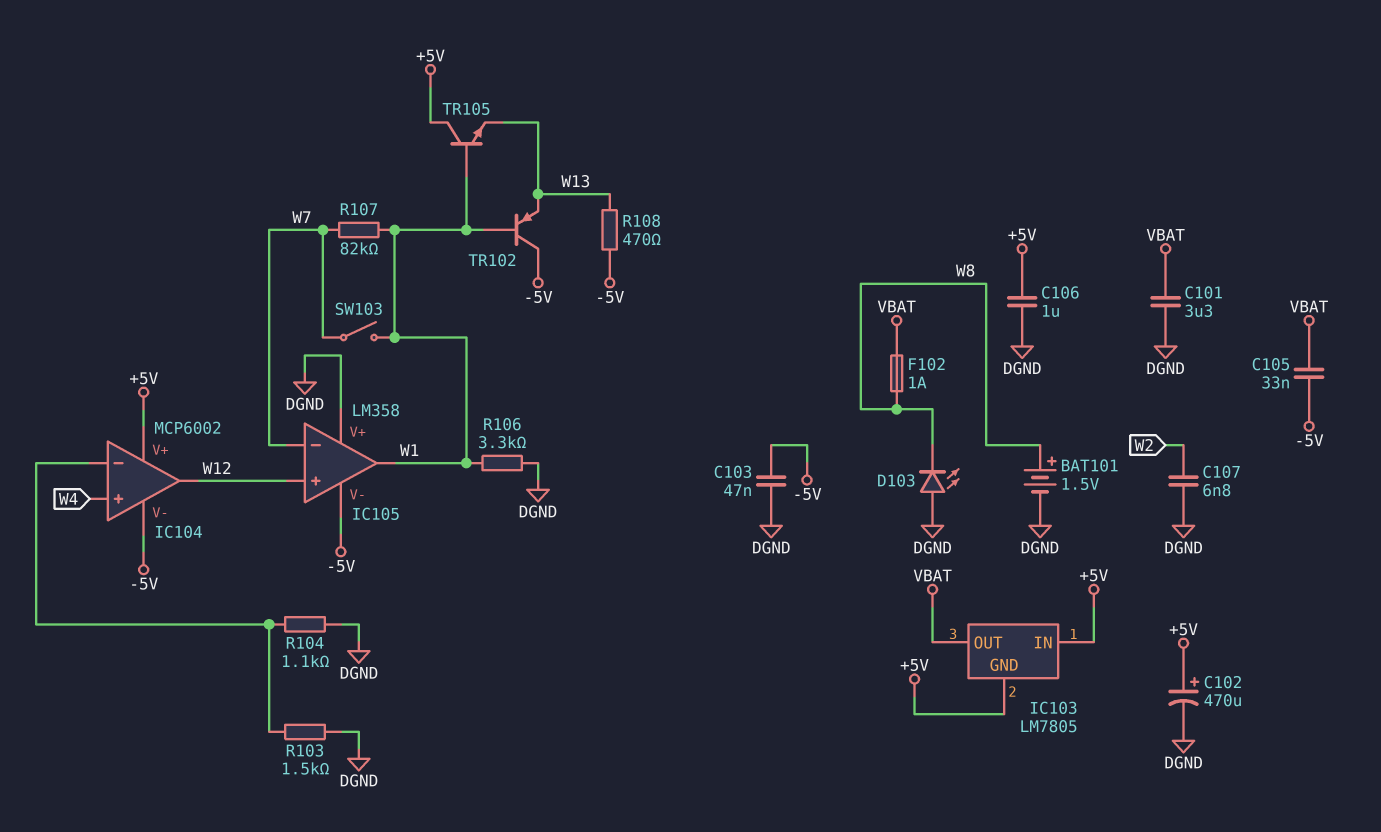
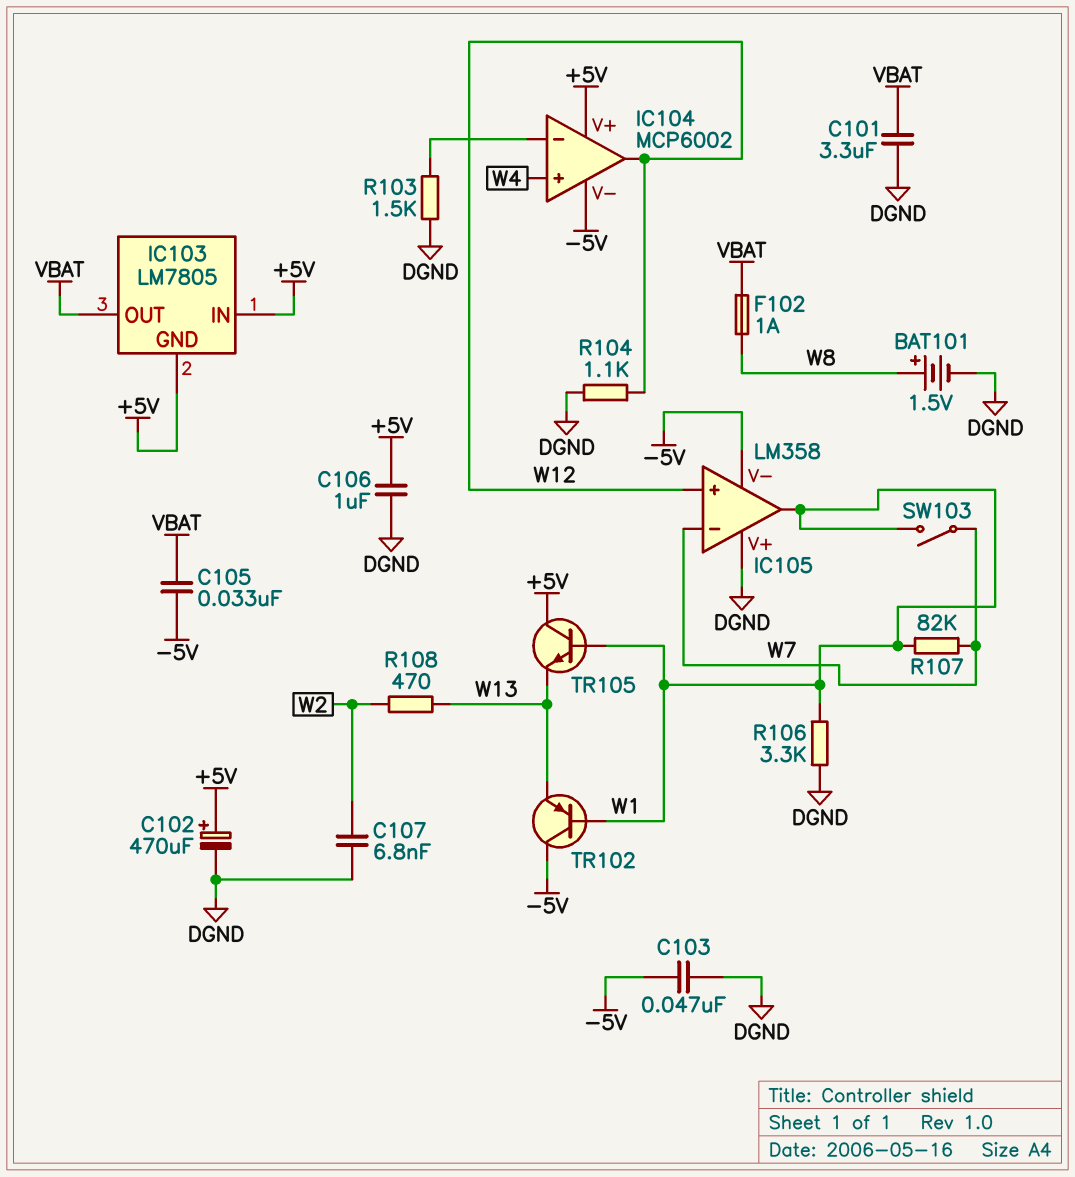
D103: LED (A DGND, K W8) -> none
R104: 1.1k (DGND, IC104/in-) -> 1.1k (DGND, W12)
R108: 470 (-5V, W13) -> 470 (W2, W13)

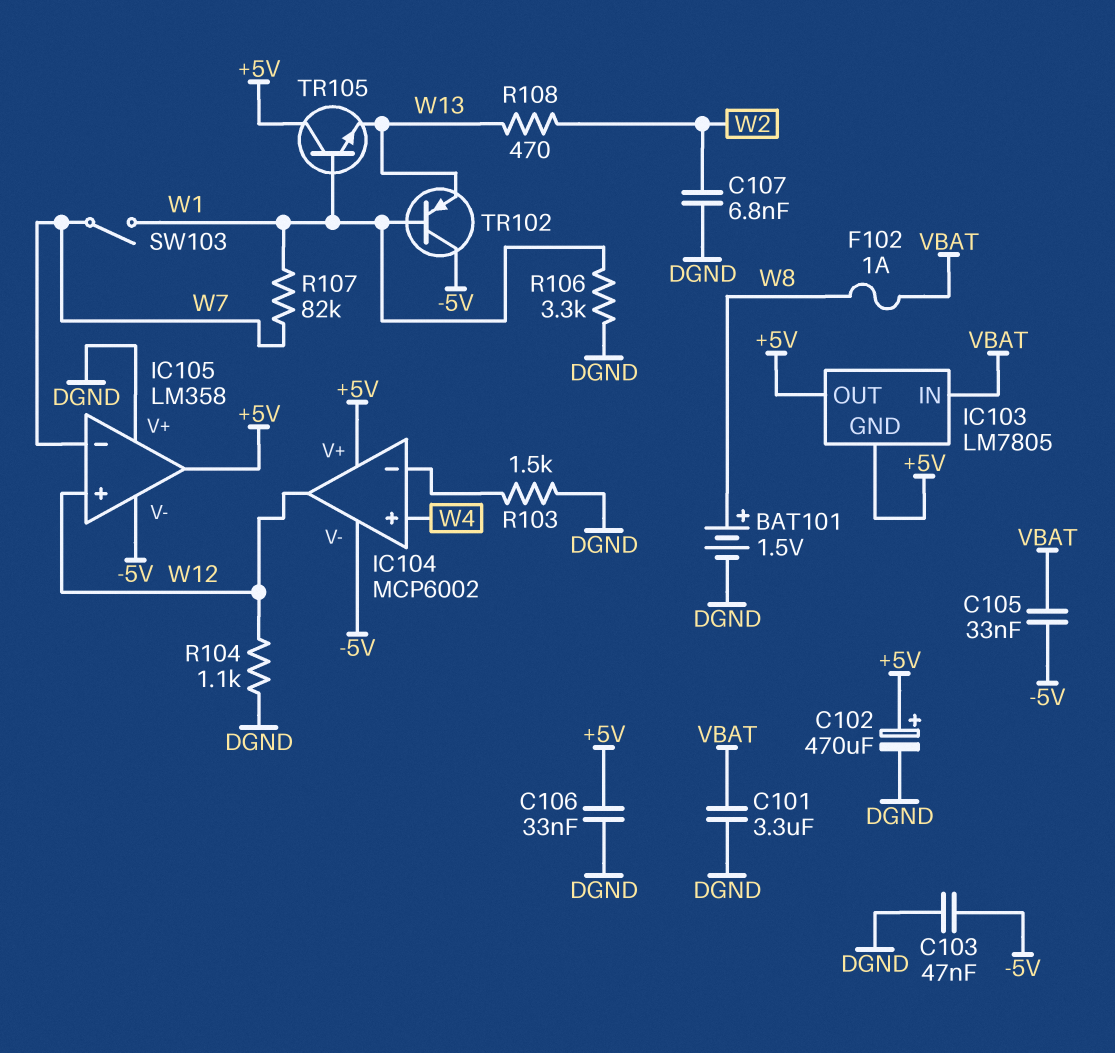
C106: 1uF (+5V, DGND) -> 33nF (+5V, DGND)
IC103 pin IN: +5V -> VBAT
IC103 pin OUT: VBAT -> +5V
IC105 pin out: W1 -> +5V

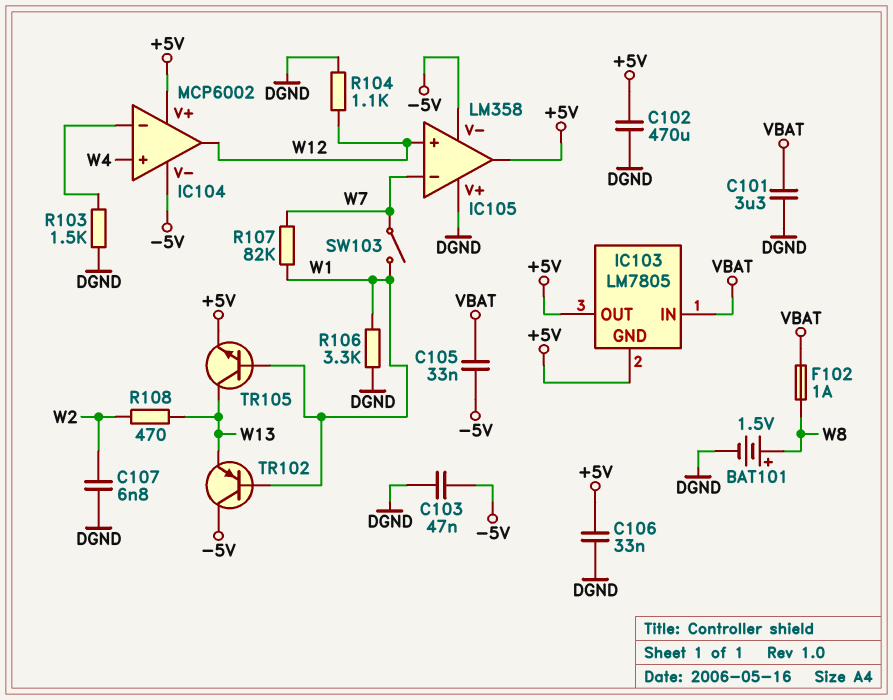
C102: 470uF (plus +5V, minus DGND) -> 470uF (+5V, DGND)
TR105: NPN (B W1, C +5V, E W13) -> NPN (B W1, C W13, E +5V)

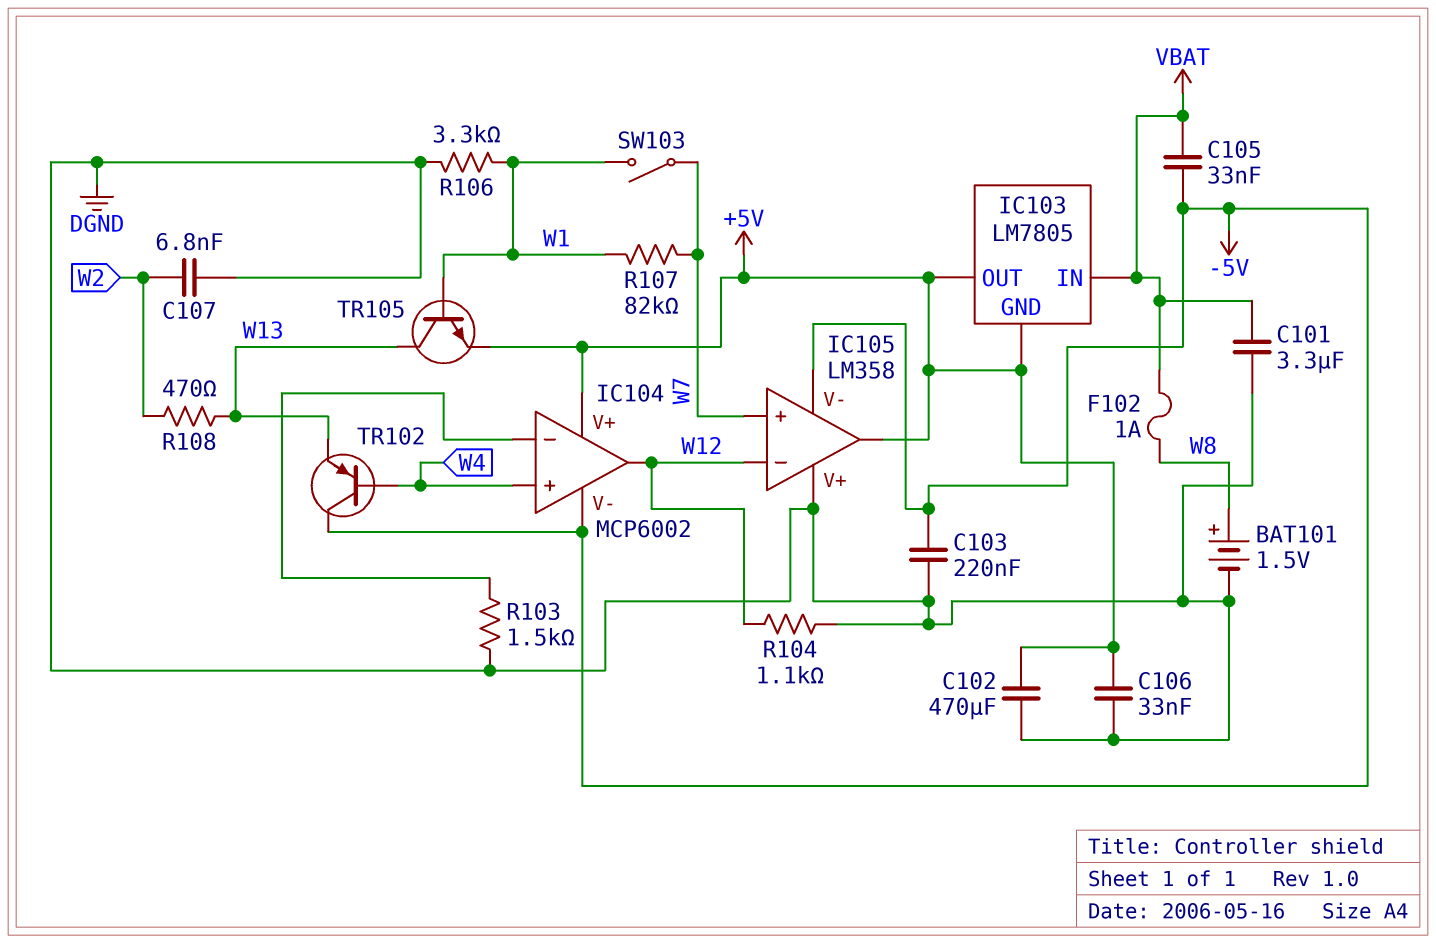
C103: 47nF (-5V, DGND) -> 220nF (-5V, DGND)
IC105 pin in+: W12 -> W7
IC105 pin in-: W7 -> W12
TR102: PNP (B W1, C -5V, E W13) -> PNP (B W4, C -5V, E W13)

